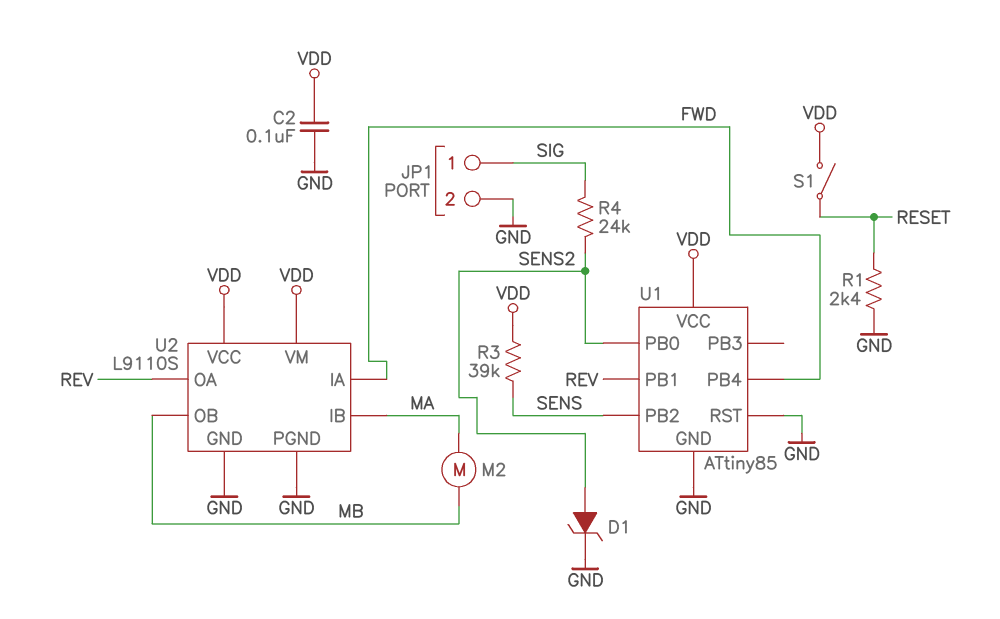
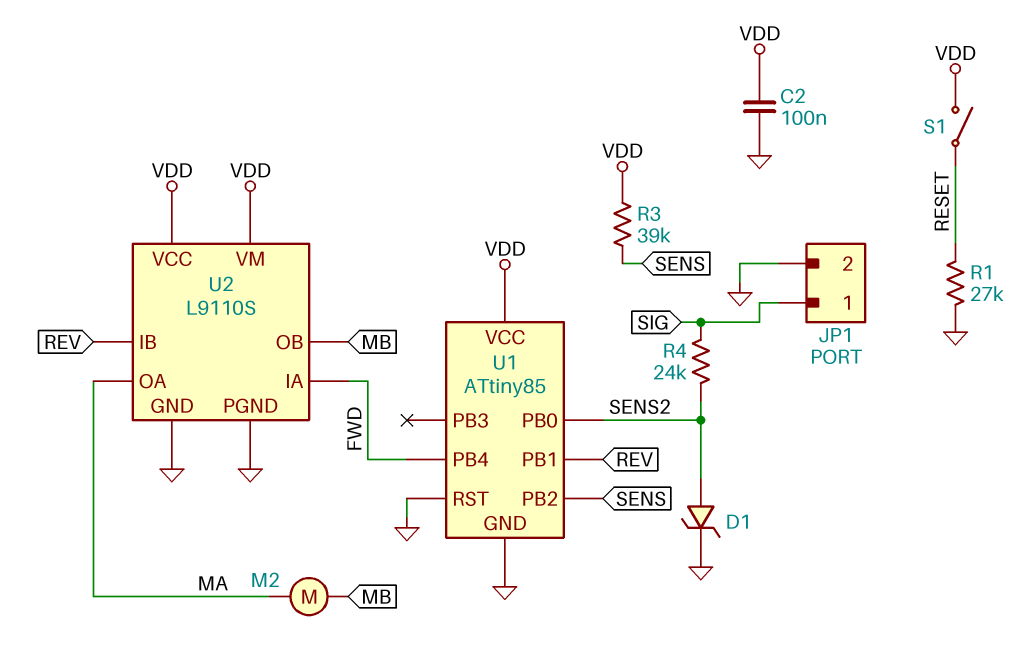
R1: 2.4k (GND, RESET) -> 27k (GND, RESET)
U2 pin IB: MA -> REV
U2 pin OA: REV -> MA

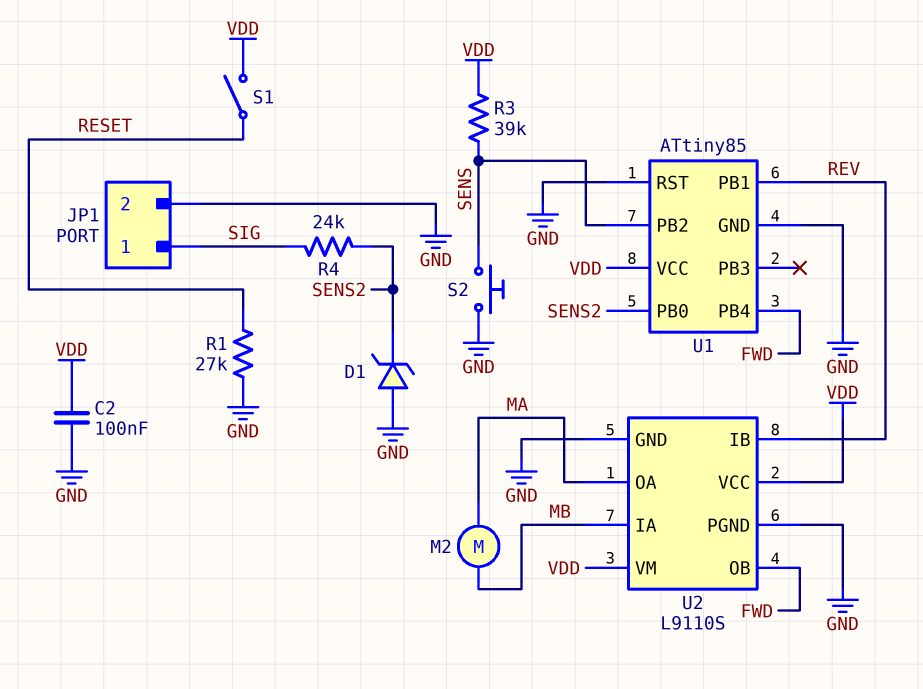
D1: zener (A SENS2, K GND) -> zener (A GND, K SENS2)
S2: none -> button (GND, SENS)
U2 pin IA: FWD -> MB
U2 pin OB: MB -> FWD

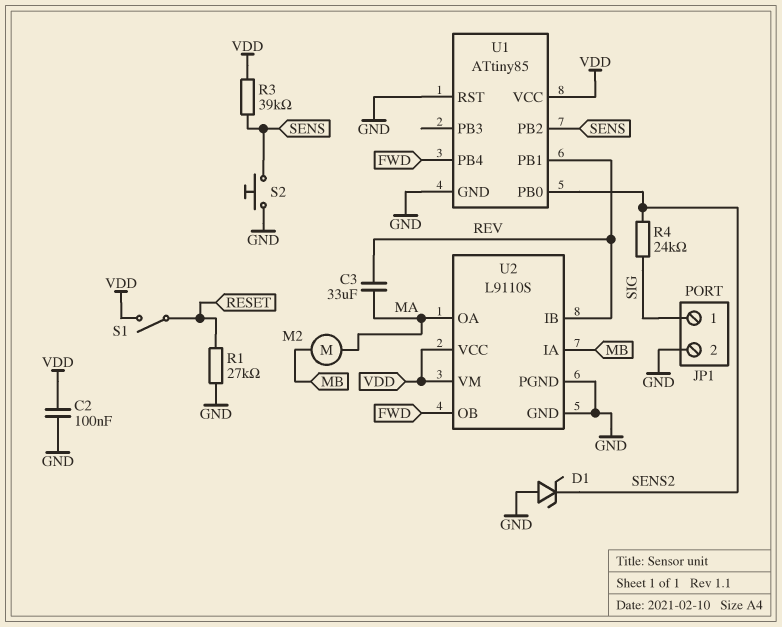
C3: none -> 33uF (MA, REV)

